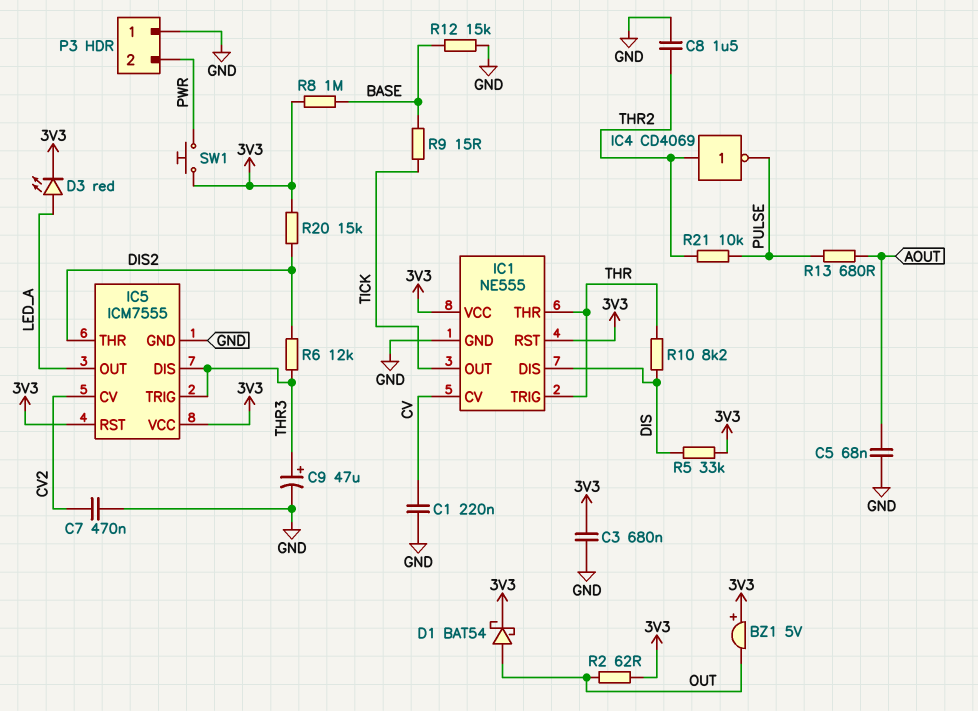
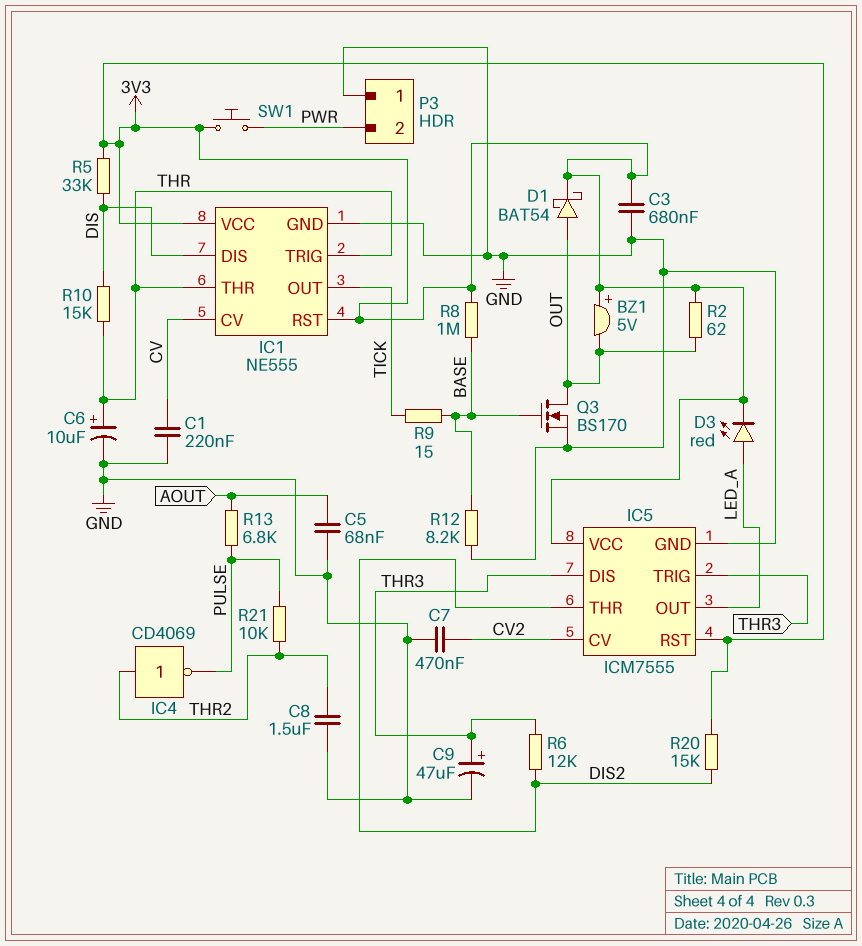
C6: none -> 10uF (plus THR, minus GND)
Q3: none -> NMOS BS170 (G BASE, D OUT, S GND)
R10: 8.2k (DIS, THR) -> 15k (DIS, THR)
R12: 15k (BASE, GND) -> 8.2k (BASE, GND)
R13: 680 (AOUT, PULSE) -> 6.8k (AOUT, PULSE)

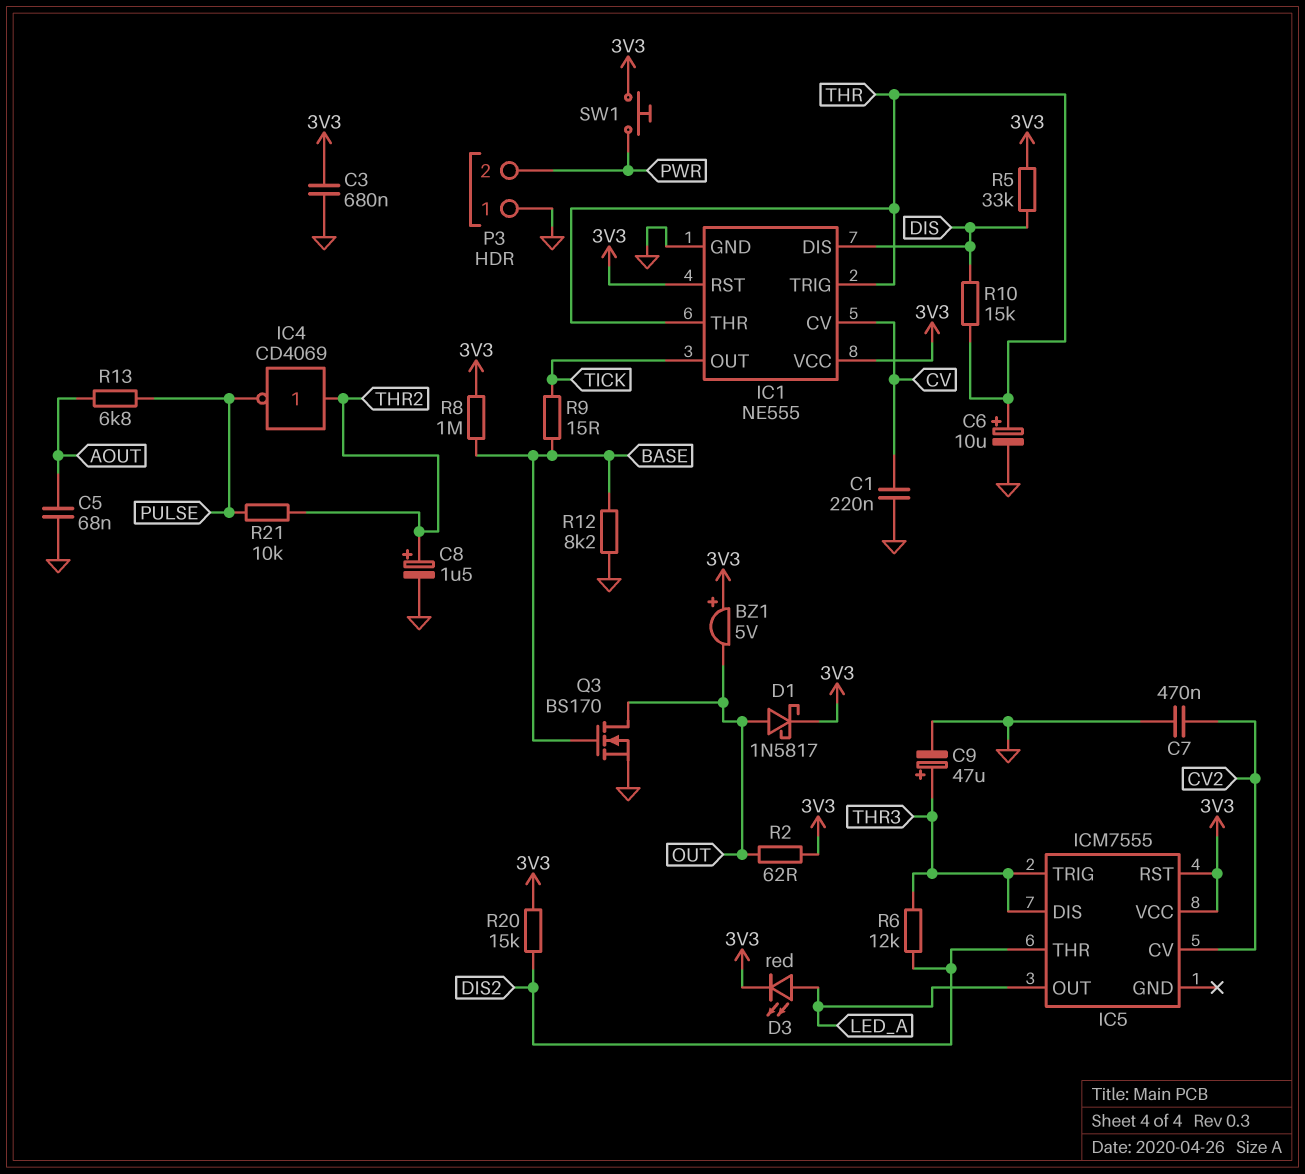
C8: 1.5uF (GND, THR2) -> 1.5uF (plus THR2, minus GND)
D1: schottky BAT54 (A OUT, K 3V3) -> schottky 1N5817 (A OUT, K 3V3)
IC5 pin GND: GND -> none

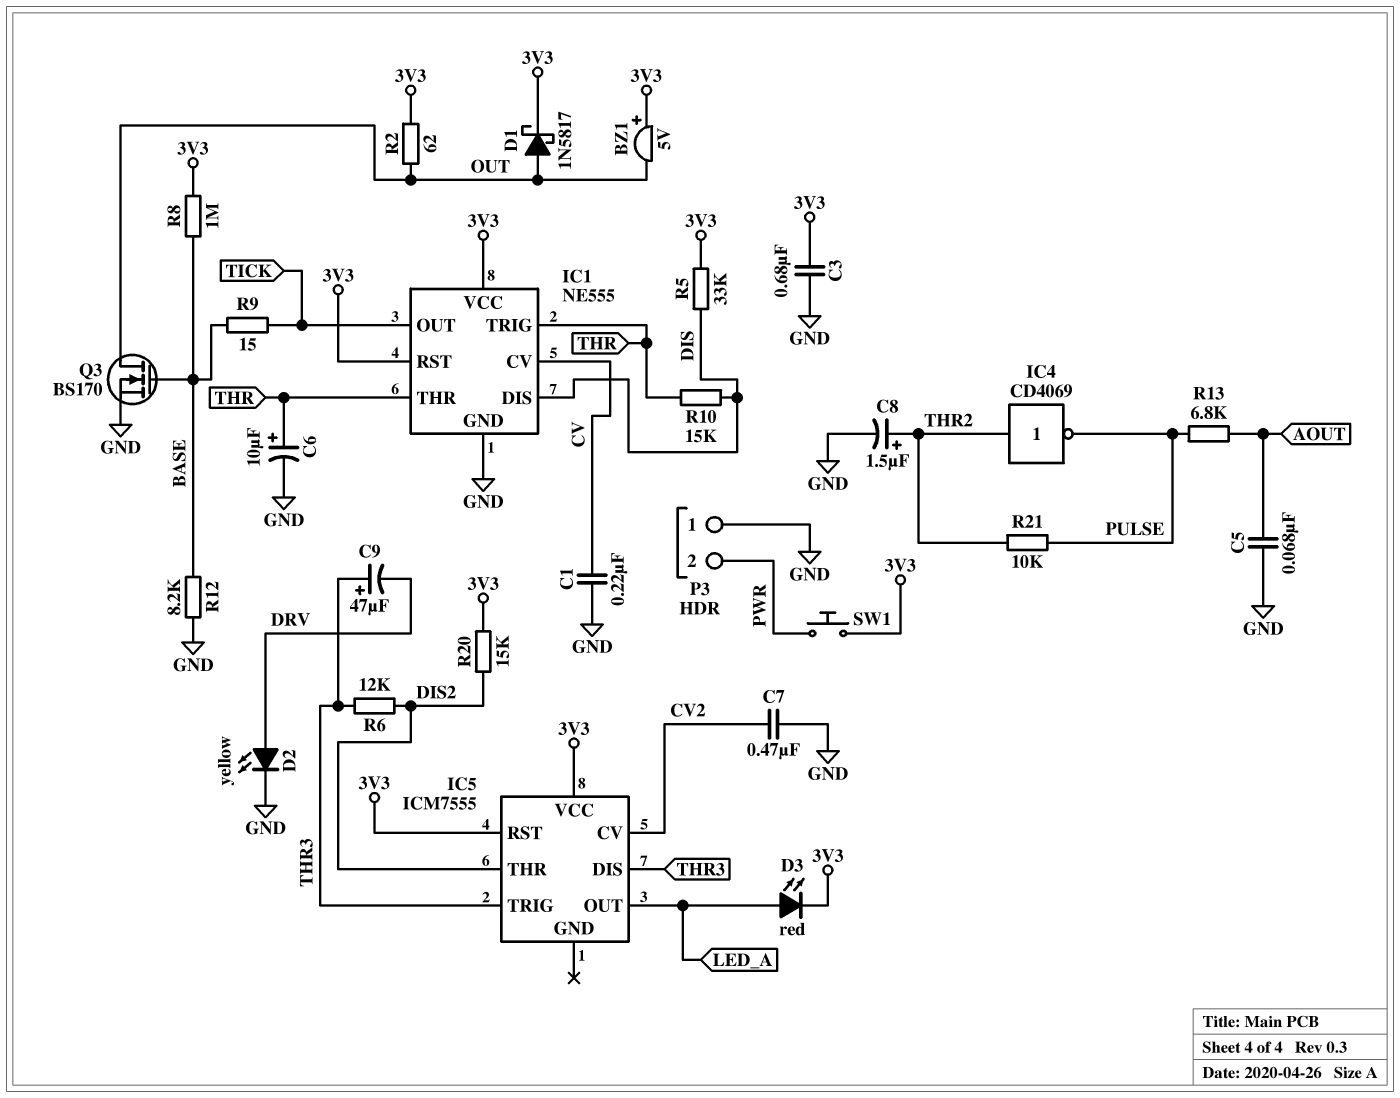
C9: 47uF (plus THR3, minus GND) -> 47uF (plus THR3, minus DRV)
D2: none -> LED yellow (A DRV, K GND)

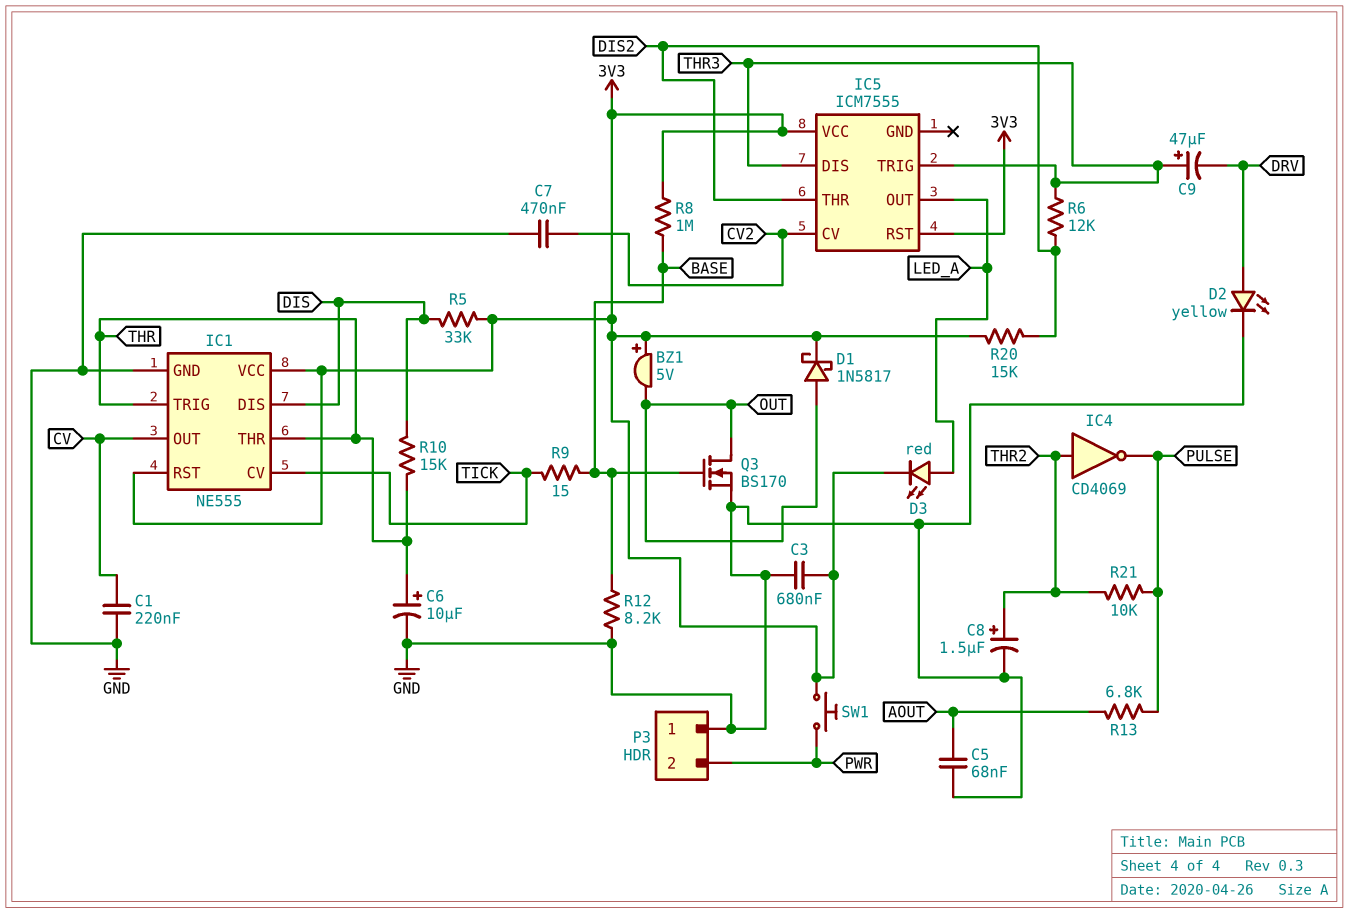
IC1 pin CV: CV -> TICK
IC1 pin OUT: TICK -> CV
R2: 62 (3V3, OUT) -> none

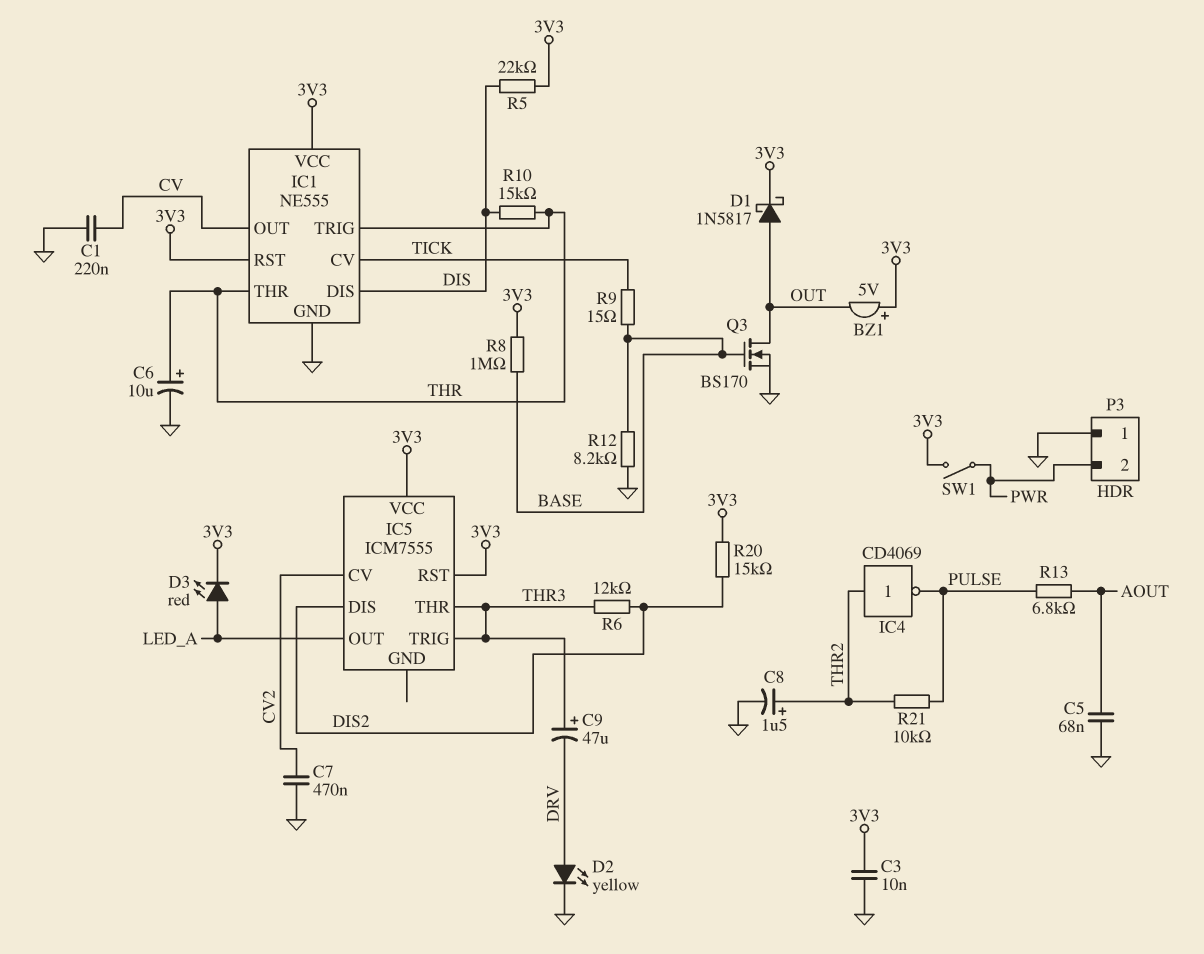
C3: 680nF (3V3, GND) -> 10nF (3V3, GND)
IC5 pin DIS: THR3 -> DIS2
IC5 pin THR: DIS2 -> THR3
R5: 33k (3V3, DIS) -> 22k (3V3, DIS)
SW1: button (3V3, PWR) -> switch (3V3, PWR)

